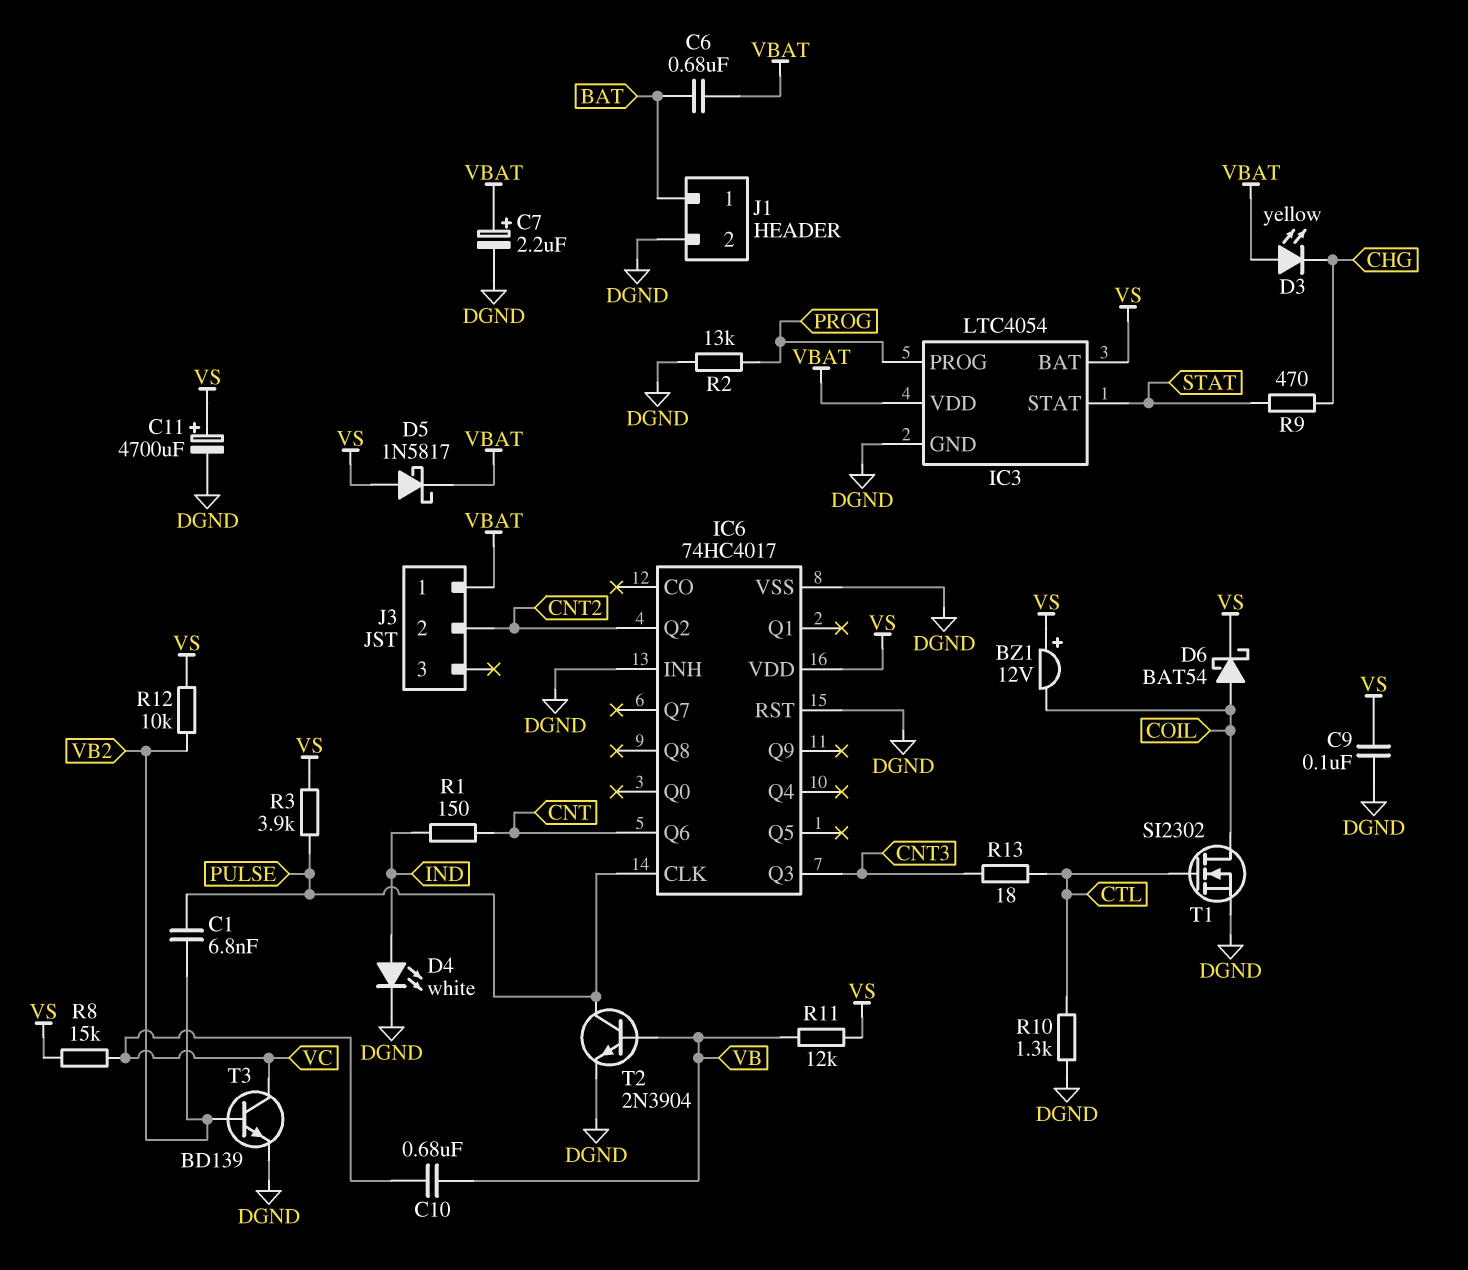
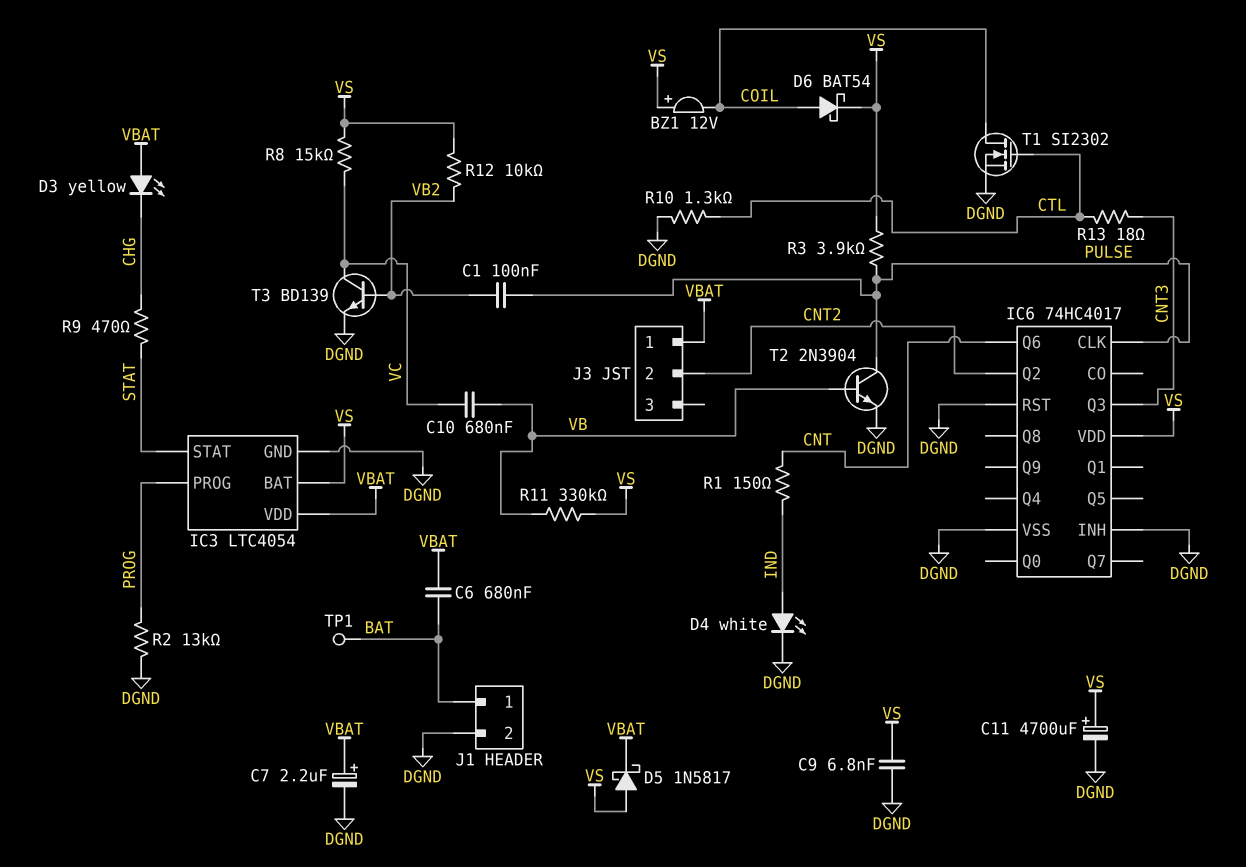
C1: 6.8nF (PULSE, VB2) -> 100nF (PULSE, VB2)
C9: 100nF (DGND, VS) -> 6.8nF (DGND, VS)
R11: 12k (VB, VS) -> 330k (VB, VS)
TP1: none -> test point (BAT)

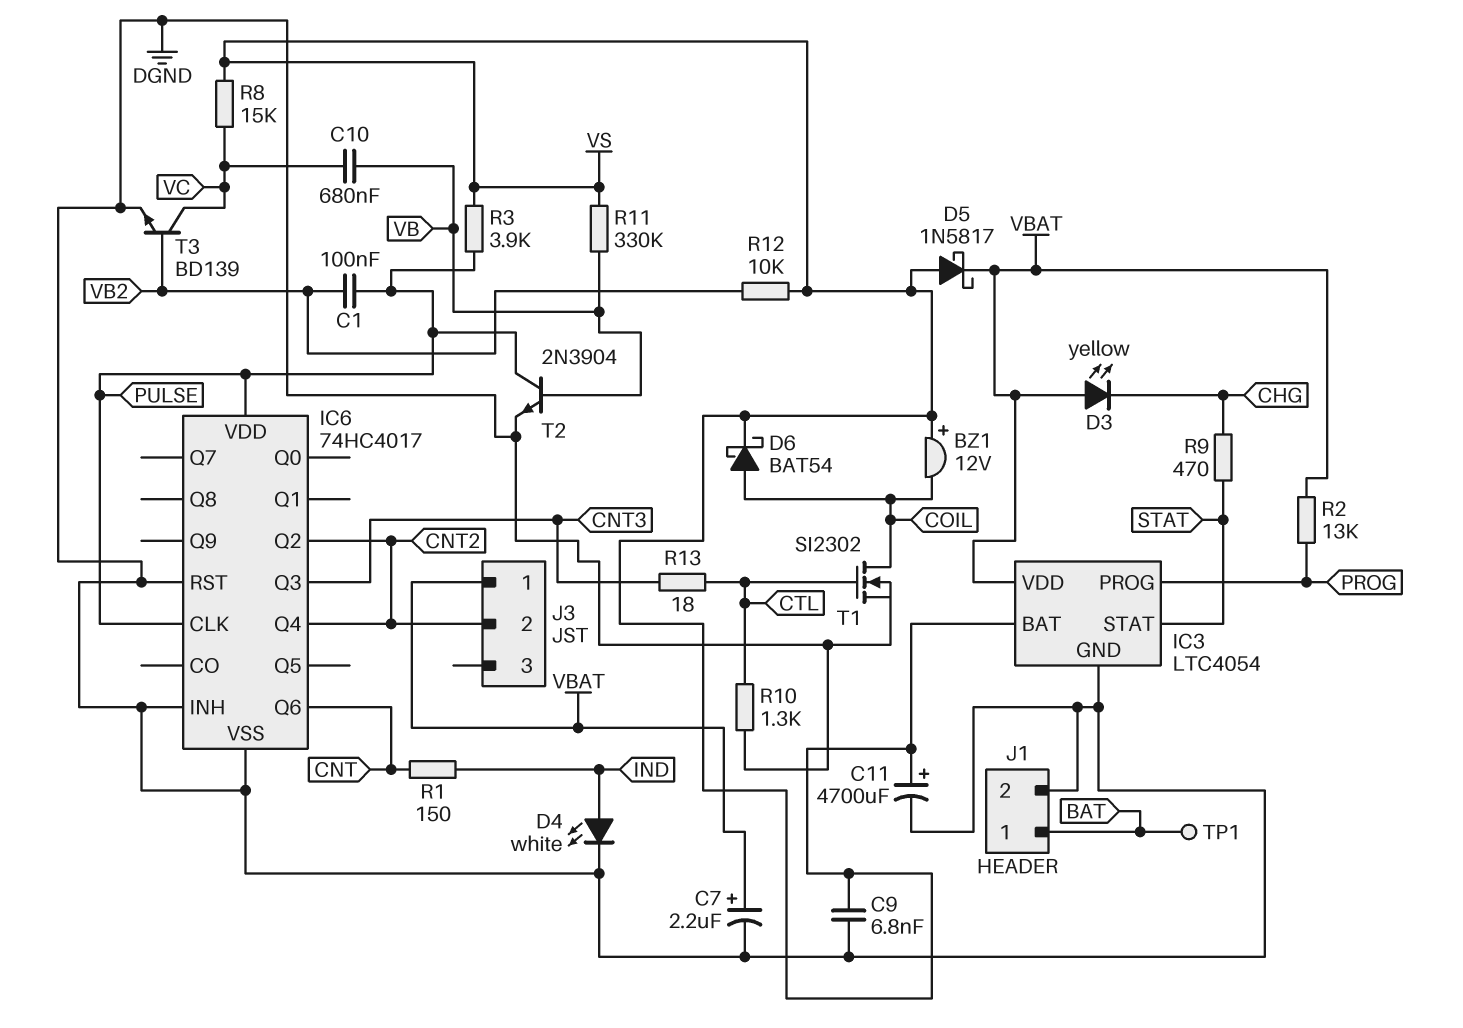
C6: 680nF (BAT, VBAT) -> none
IC6 pin Q4: none -> CNT2
IC6 pin VDD: VS -> PULSE
R2: 13k (DGND, PROG) -> 13k (PROG, VBAT)

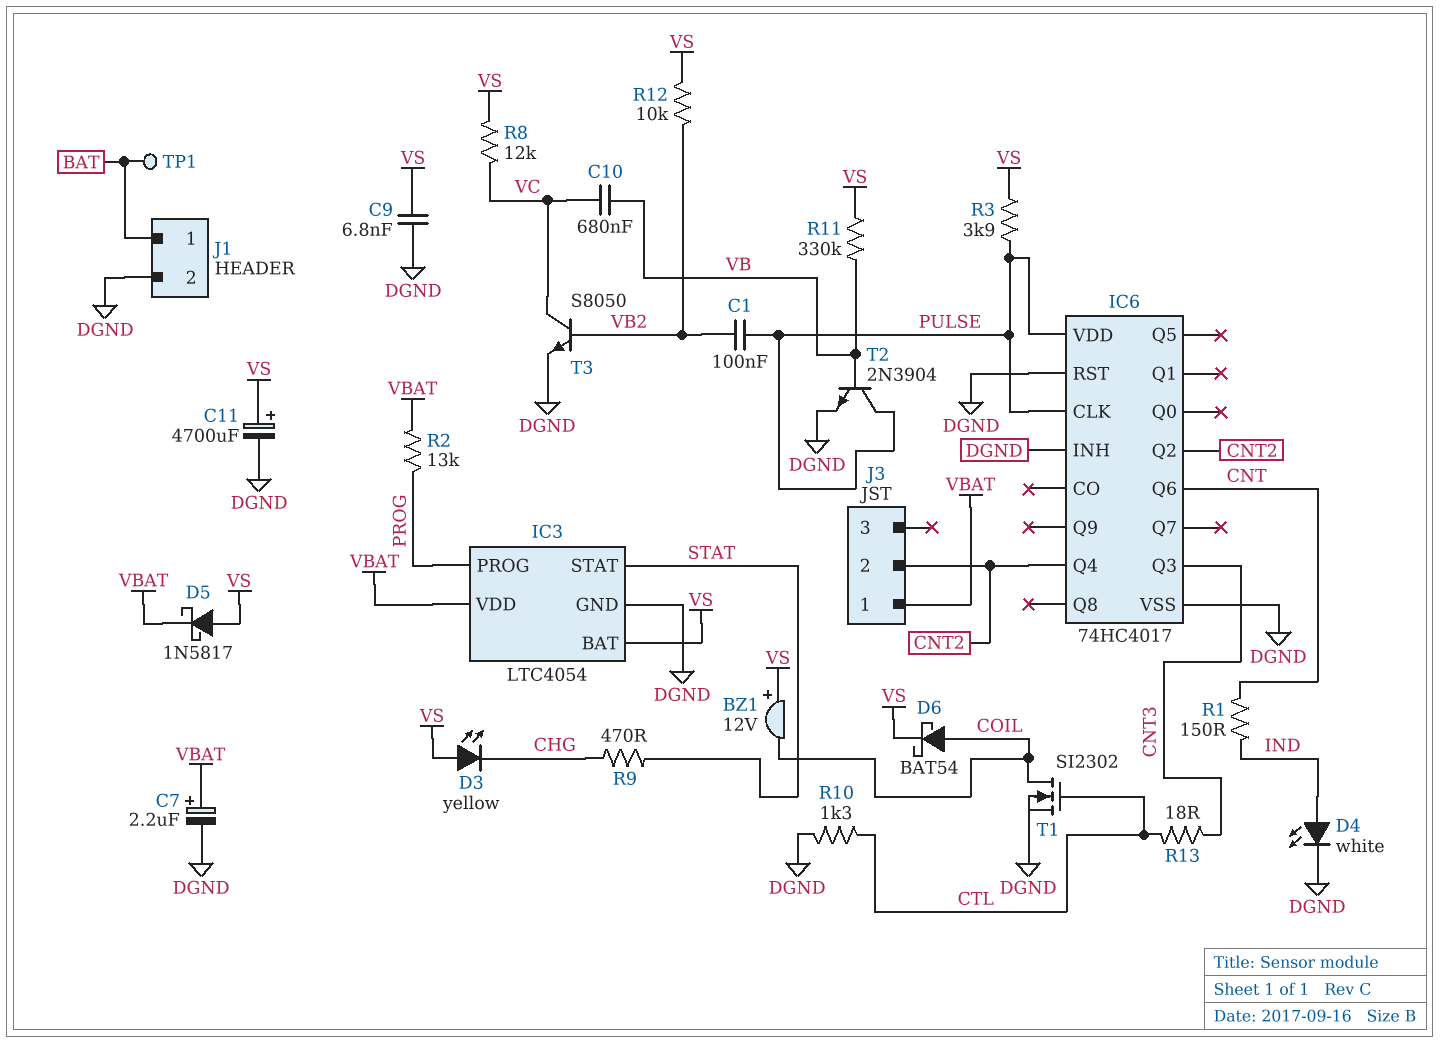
D3: LED yellow (A VBAT, K CHG) -> LED yellow (A VS, K CHG)
R8: 15k (VC, VS) -> 12k (VC, VS)
T3: NPN BD139 (B VB2, C VC, E DGND) -> NPN S8050 (B VB2, C VC, E DGND)

